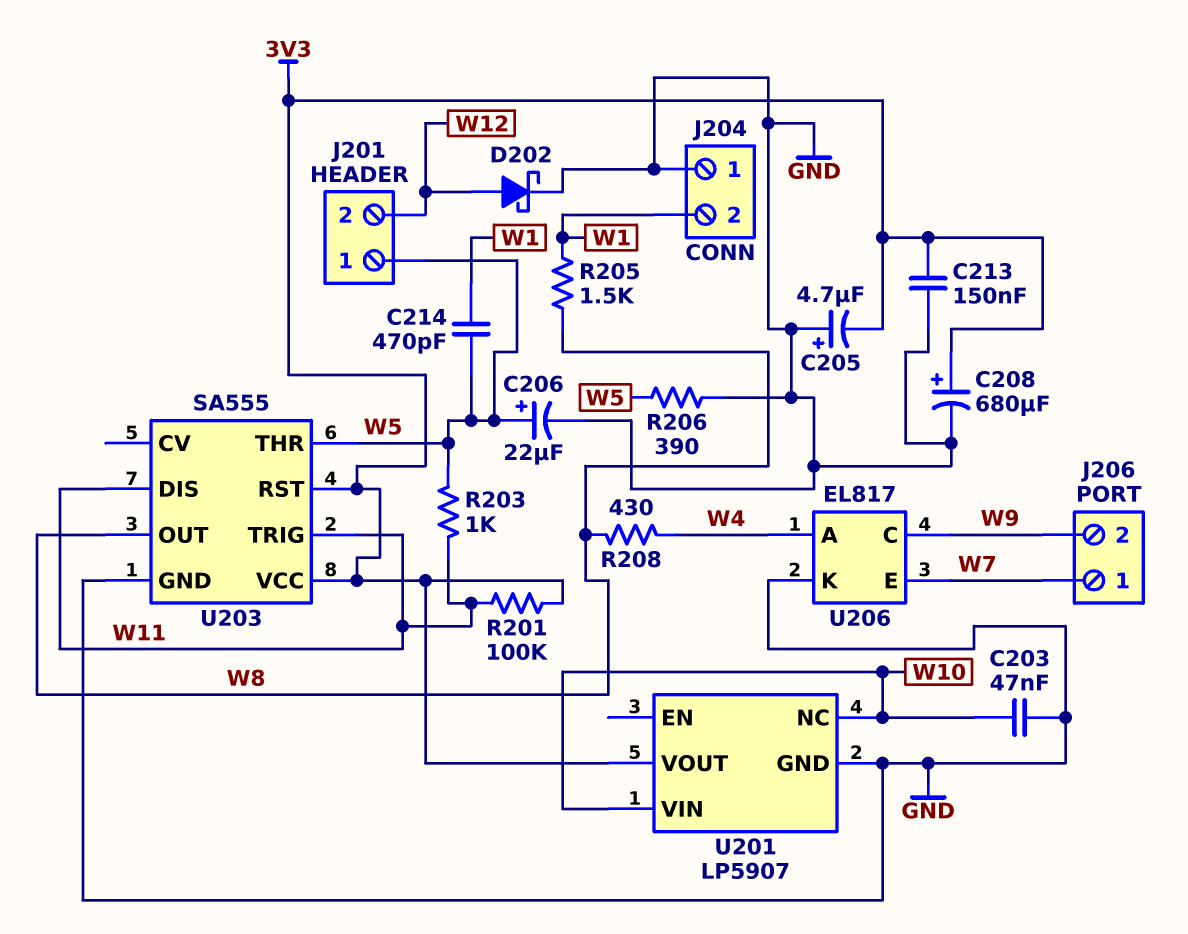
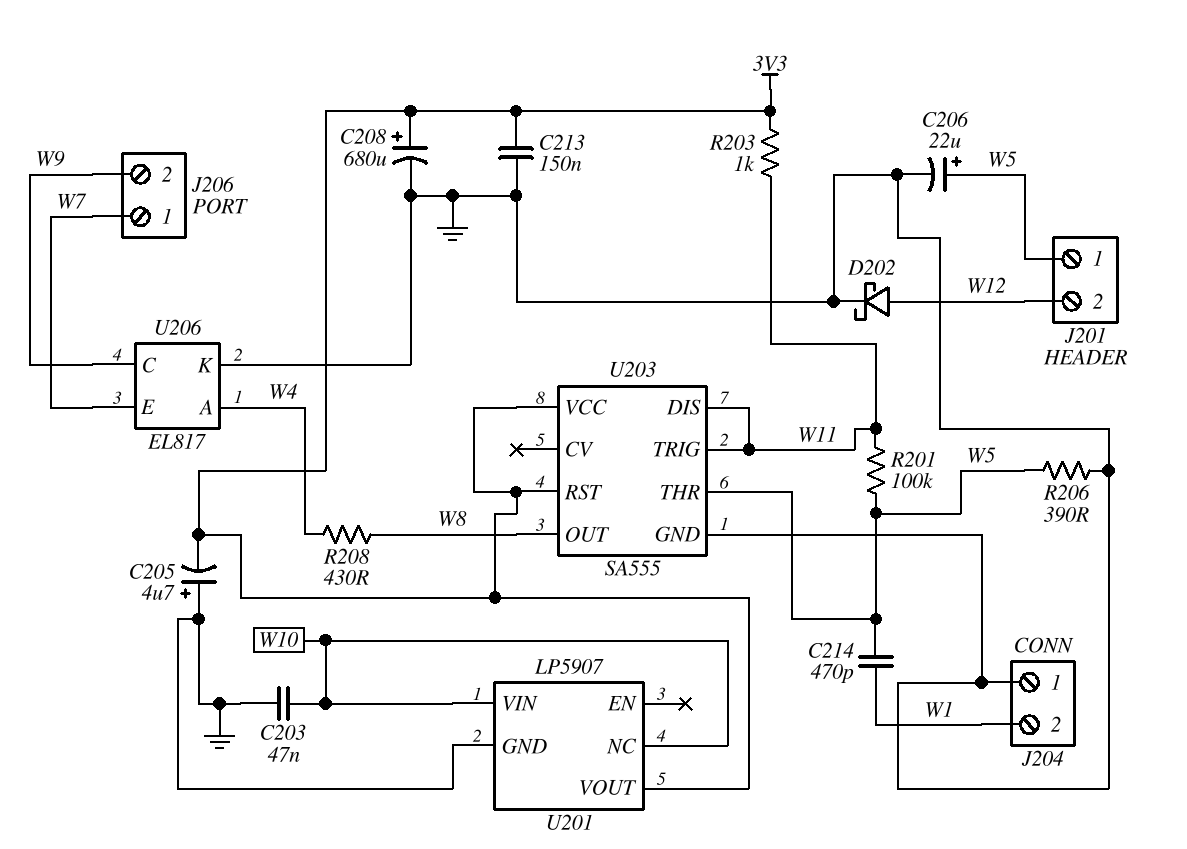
R201: 100k (3V3, W11) -> 100k (W5, W11)
R203: 1k (W5, W11) -> 1k (3V3, W11)
R205: 1.5k (W1, W8) -> none

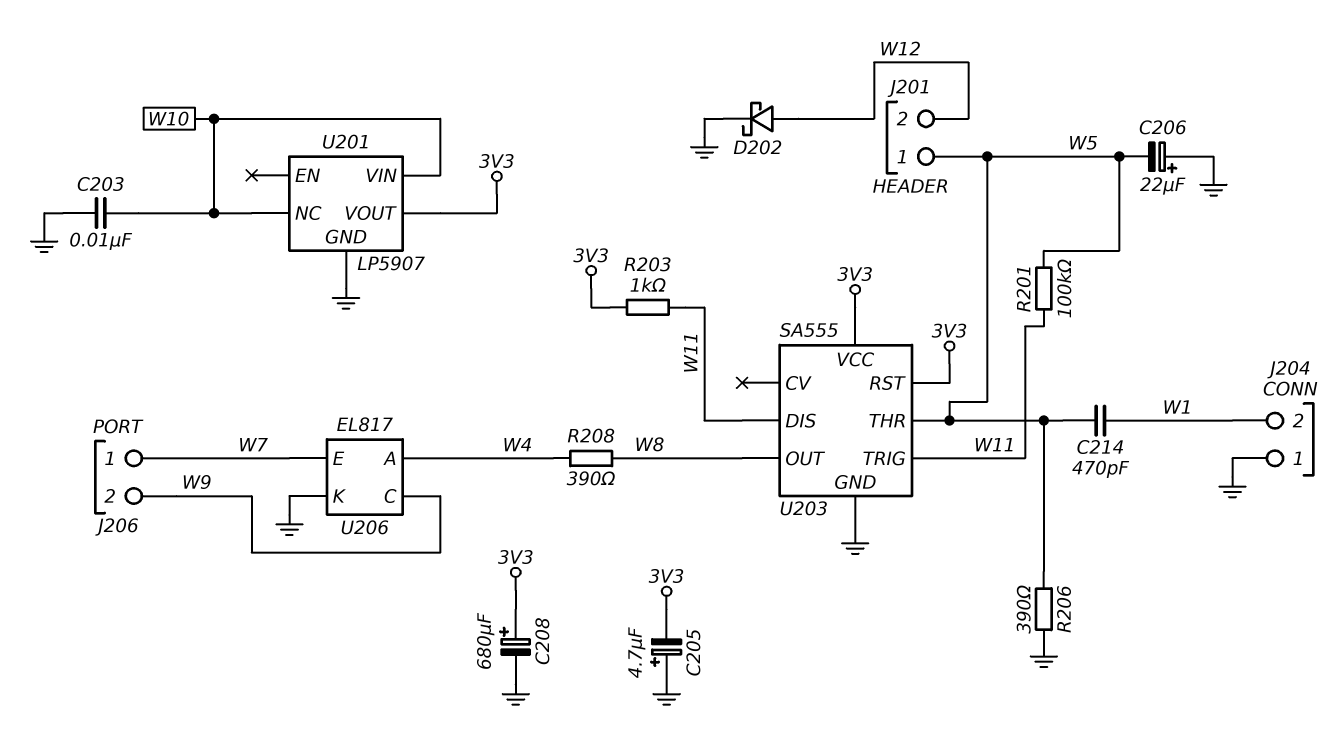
C203: 47nF (GND, W10) -> 10nF (GND, W10)
C206: 22uF (plus W5, minus GND) -> 22uF (plus GND, minus W5)
C213: 150nF (3V3, GND) -> none
R208: 430 (W4, W8) -> 390 (W4, W8)

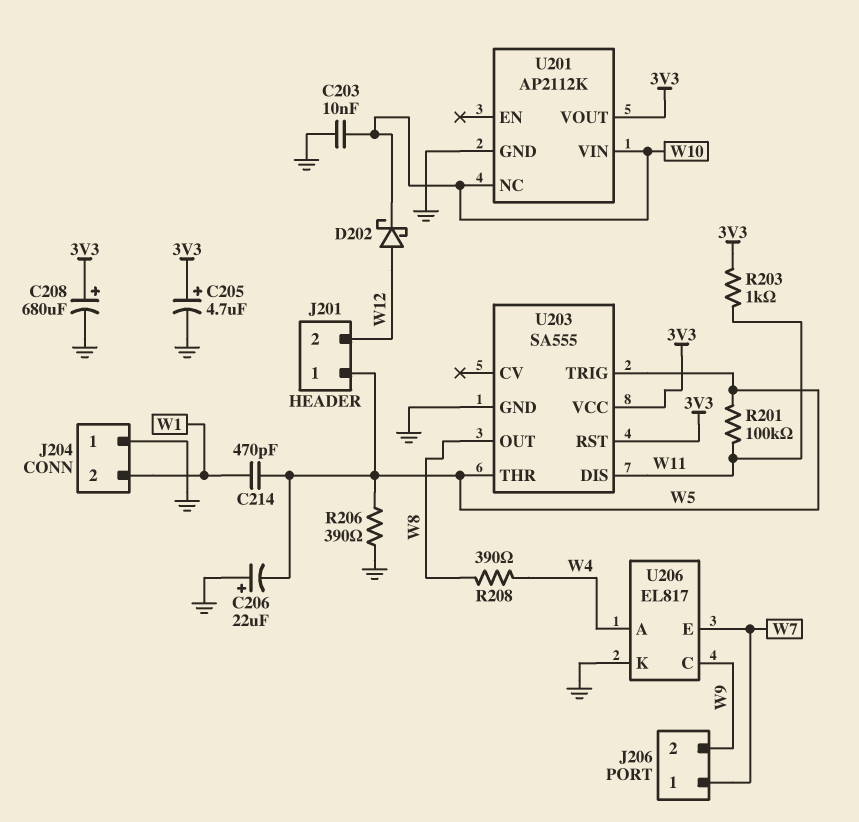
C205: 4.7uF (plus GND, minus 3V3) -> 4.7uF (plus 3V3, minus GND)
D202: schottky (A W12, K GND) -> schottky (A W12, K W10)
U201: LP5907 -> AP2112K
U203 pin TRIG: W11 -> W5

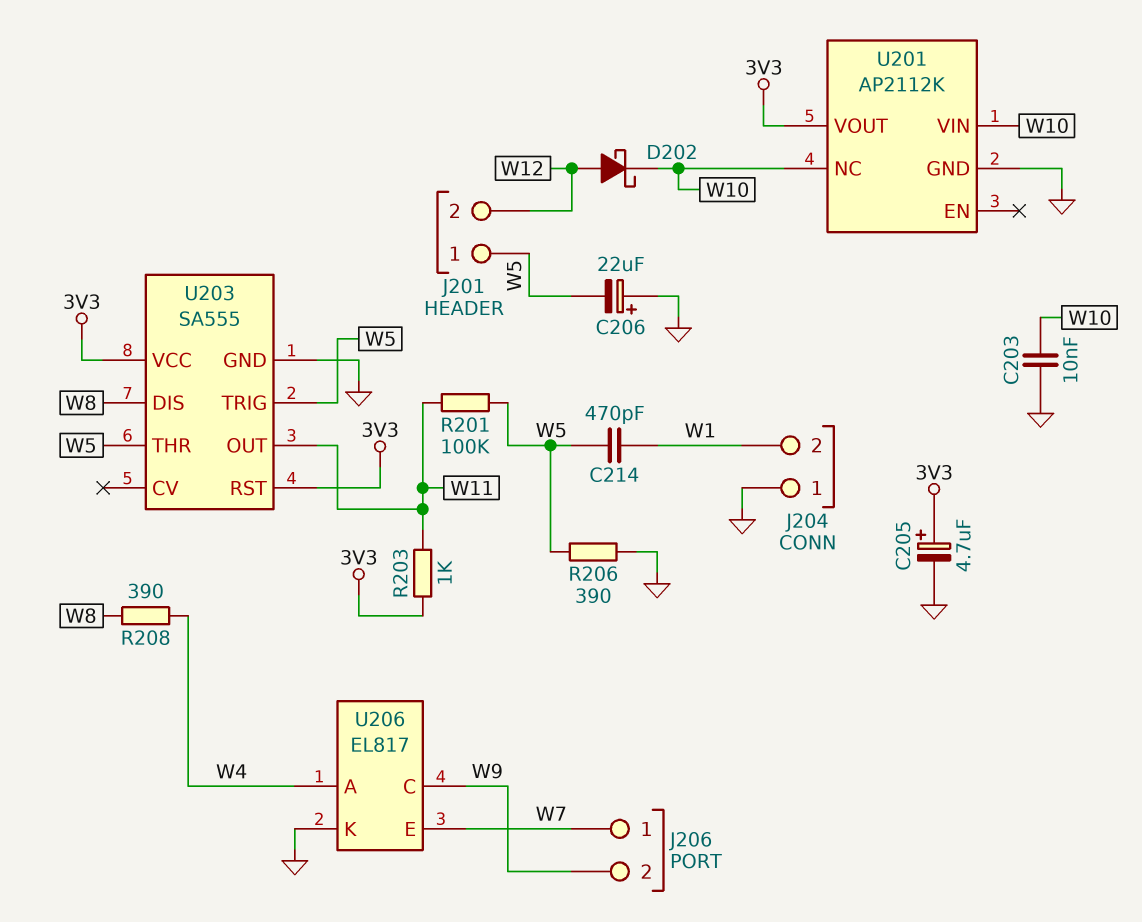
C208: 680uF (plus 3V3, minus GND) -> none
U203 pin DIS: W11 -> W8
U203 pin OUT: W8 -> W11

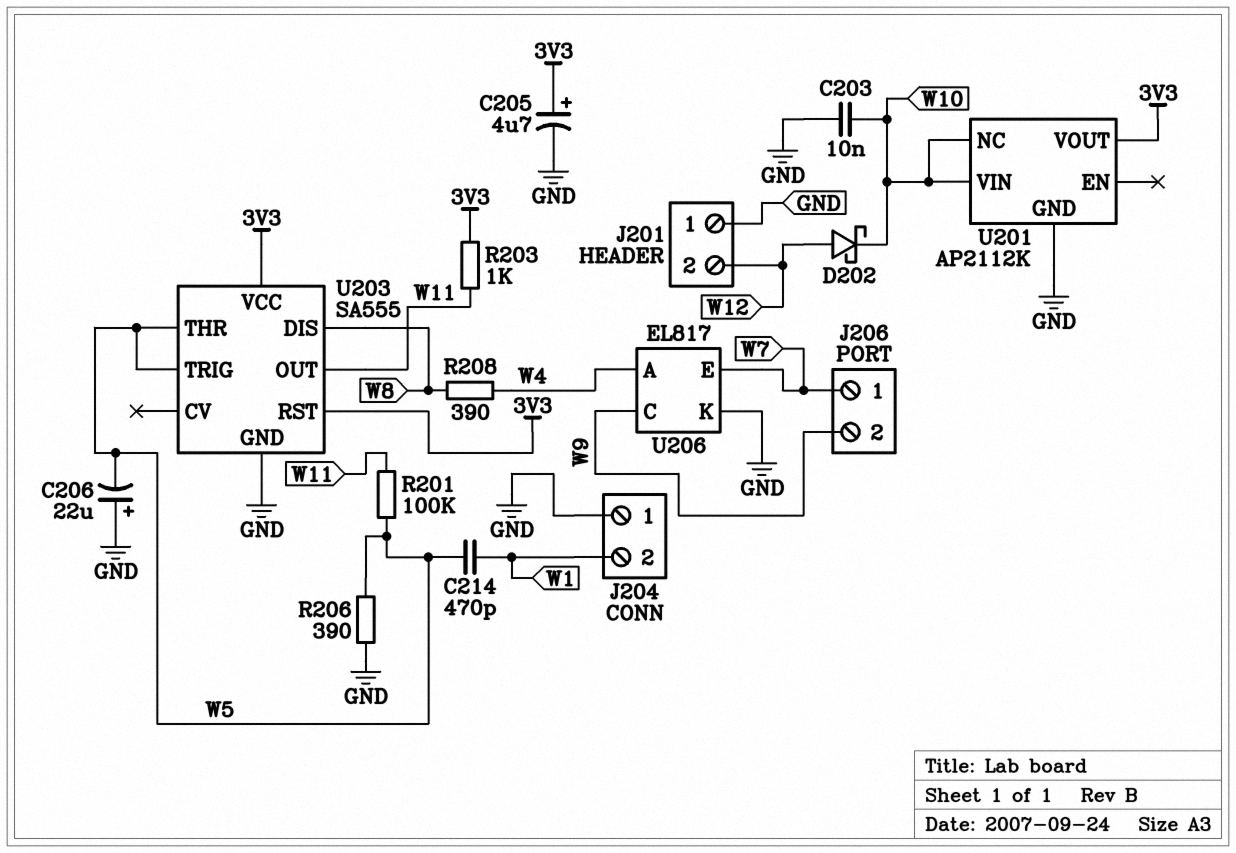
J201 pin 1: W5 -> GND

